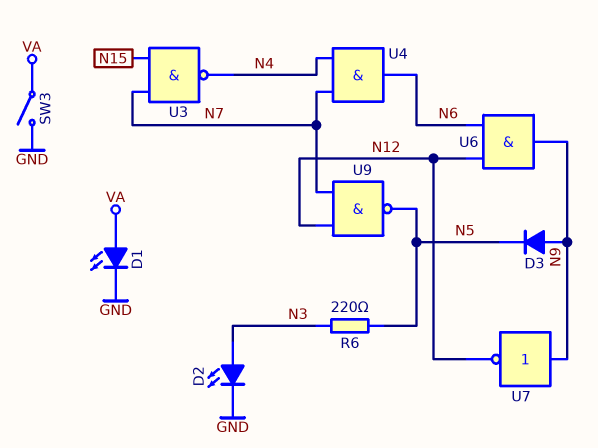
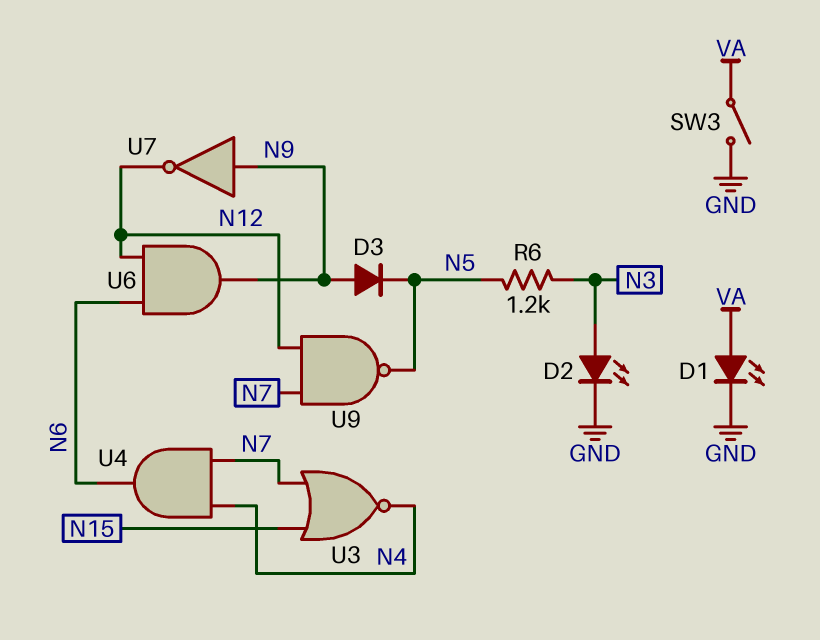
R6: 220 (N3, N5) -> 1.2k (N3, N5)
U3: NAND (in N7, in N15, out N4) -> NOR (in N7, in N15, out N4)

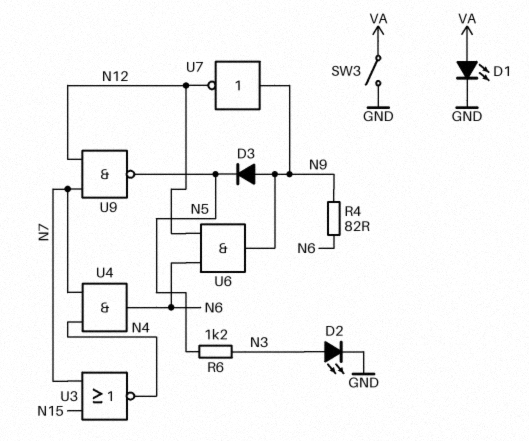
R4: none -> 82 (N6, N9)

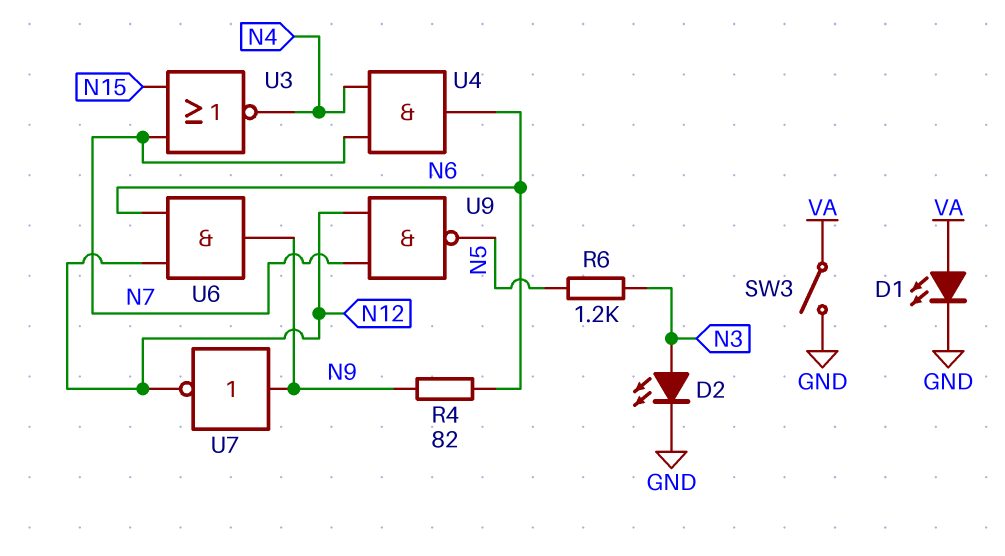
D3: diode (A N9, K N5) -> none

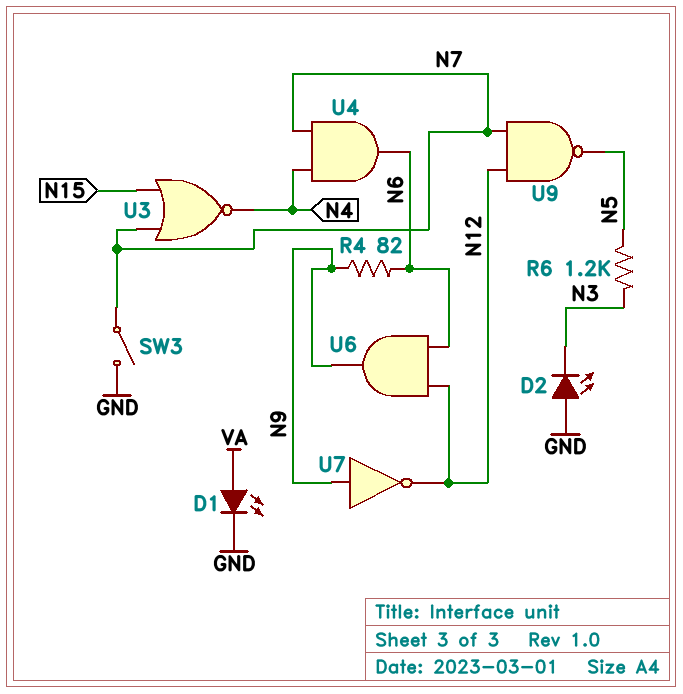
D2: LED (A N3, K GND) -> LED (A GND, K N3)
SW3: switch (GND, VA) -> switch (GND, N7)

